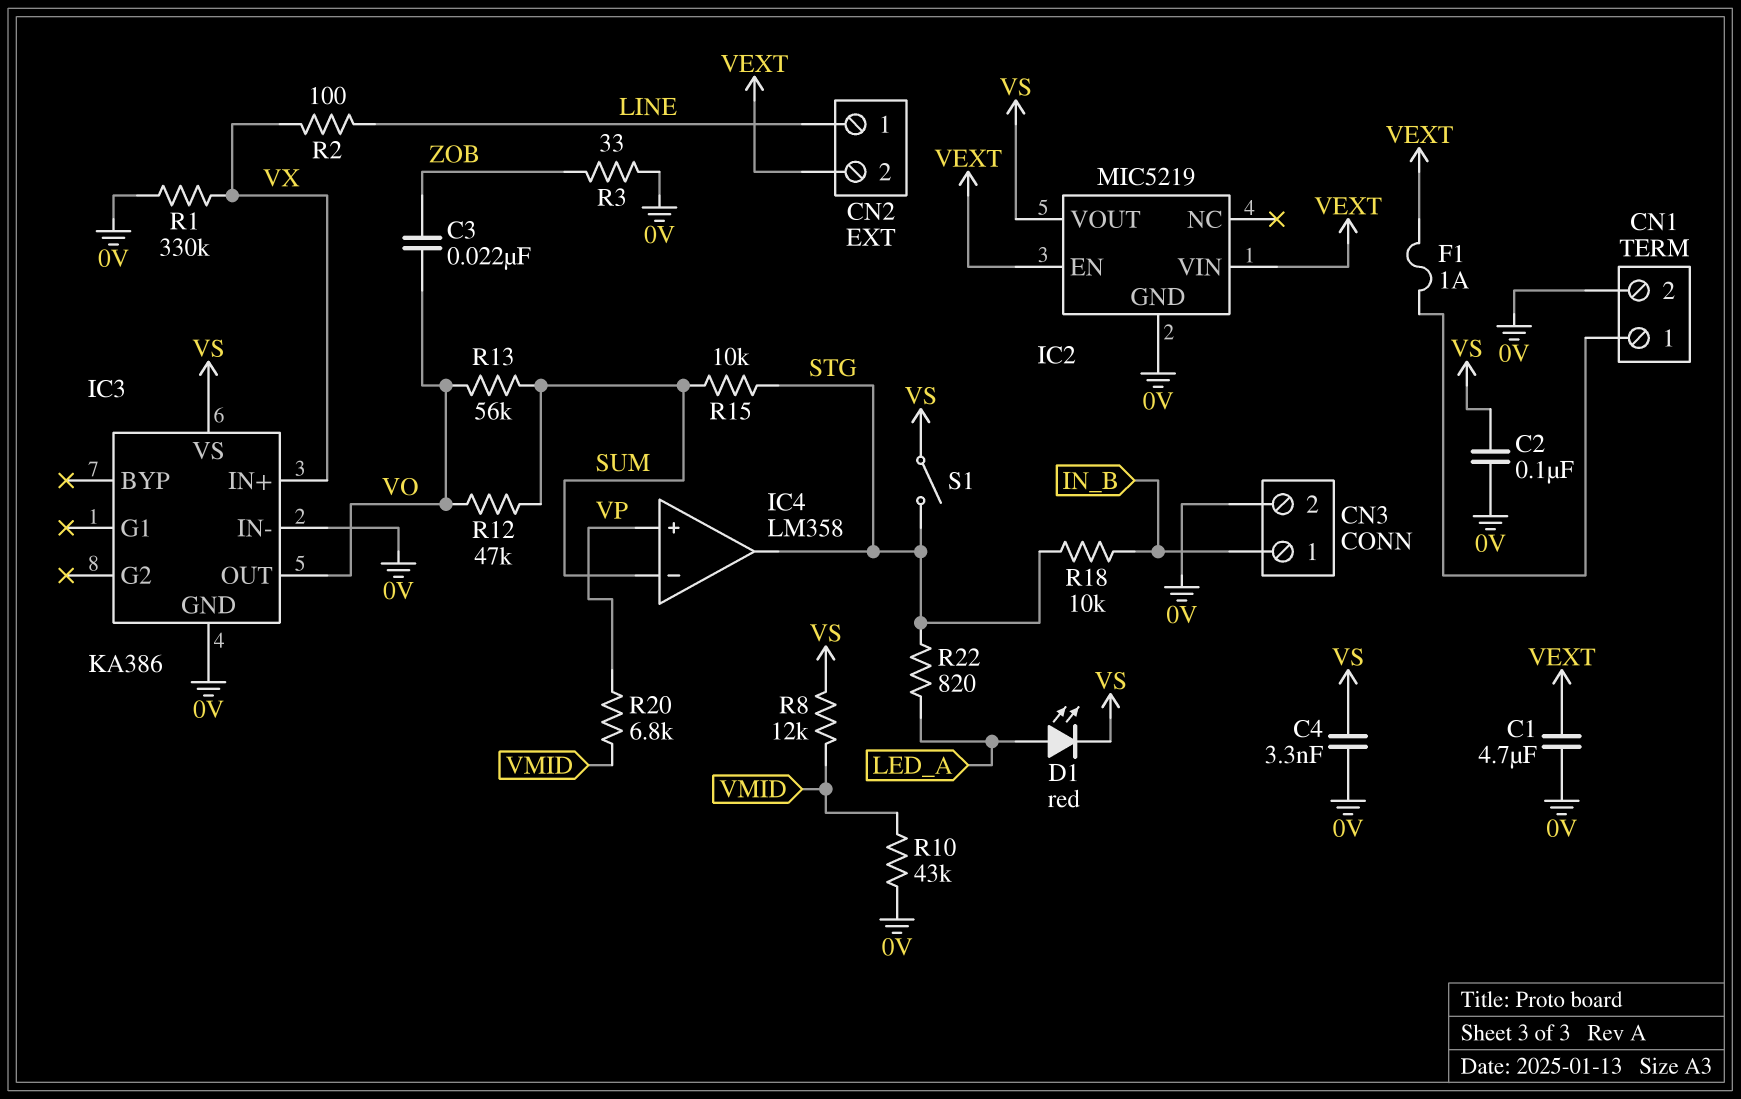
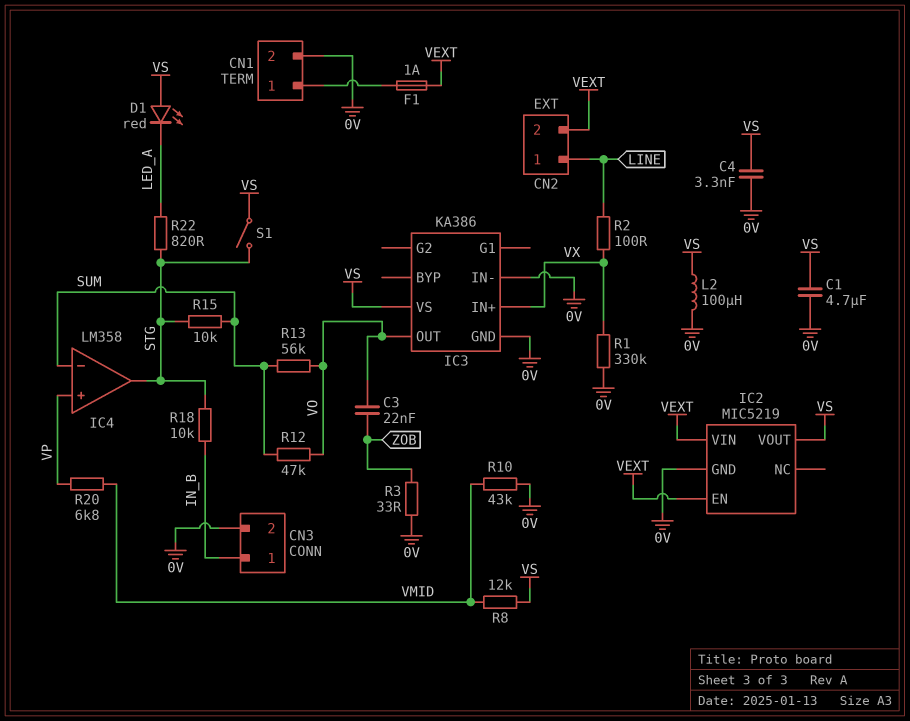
C1: 4.7uF (0V, VEXT) -> 4.7uF (0V, VS)
C2: 100nF (0V, VS) -> none
D1: LED red (A LED_A, K VS) -> LED red (A VS, K LED_A)
L2: none -> 100uH (0V, VS)

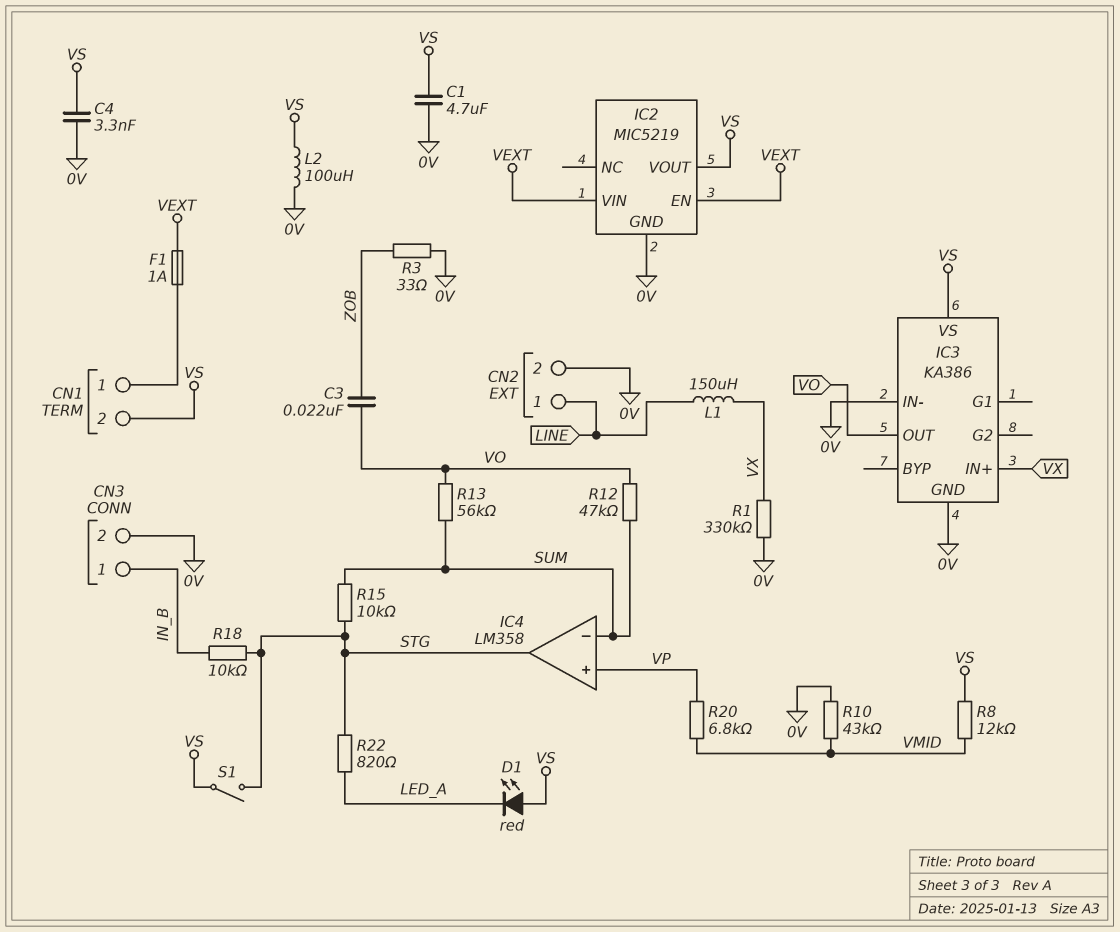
CN1 pin 2: 0V -> VS
CN2 pin 2: VEXT -> 0V
L1: none -> 150uH (LINE, VX)
R2: 100 (LINE, VX) -> none

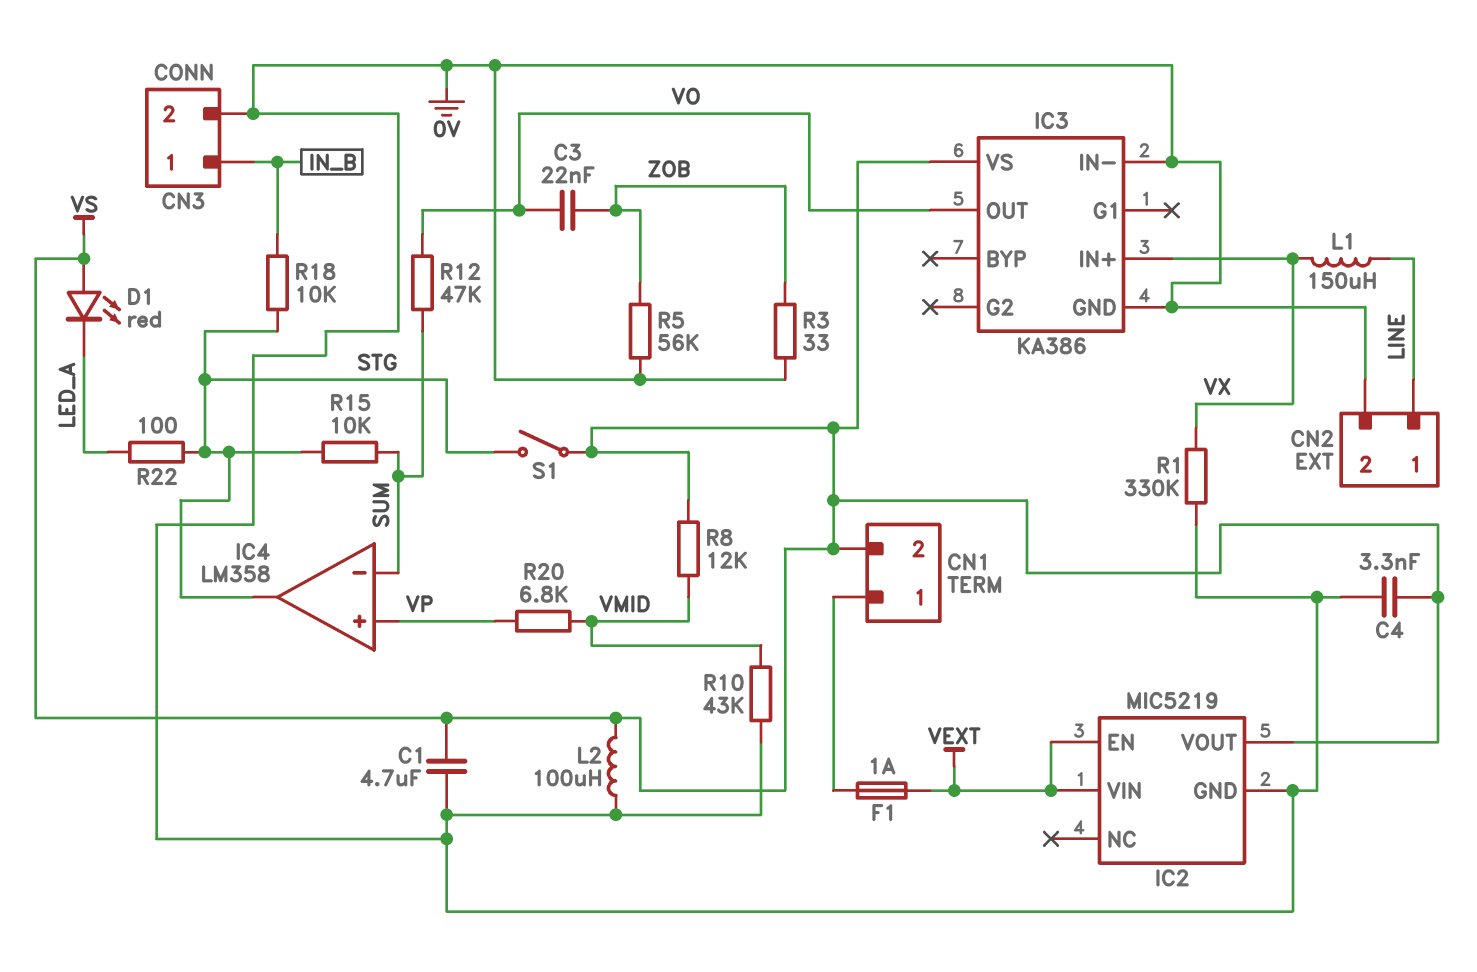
R5: none -> 56k (0V, ZOB)
R13: 56k (SUM, VO) -> none
R22: 820 (LED_A, STG) -> 100 (LED_A, STG)

